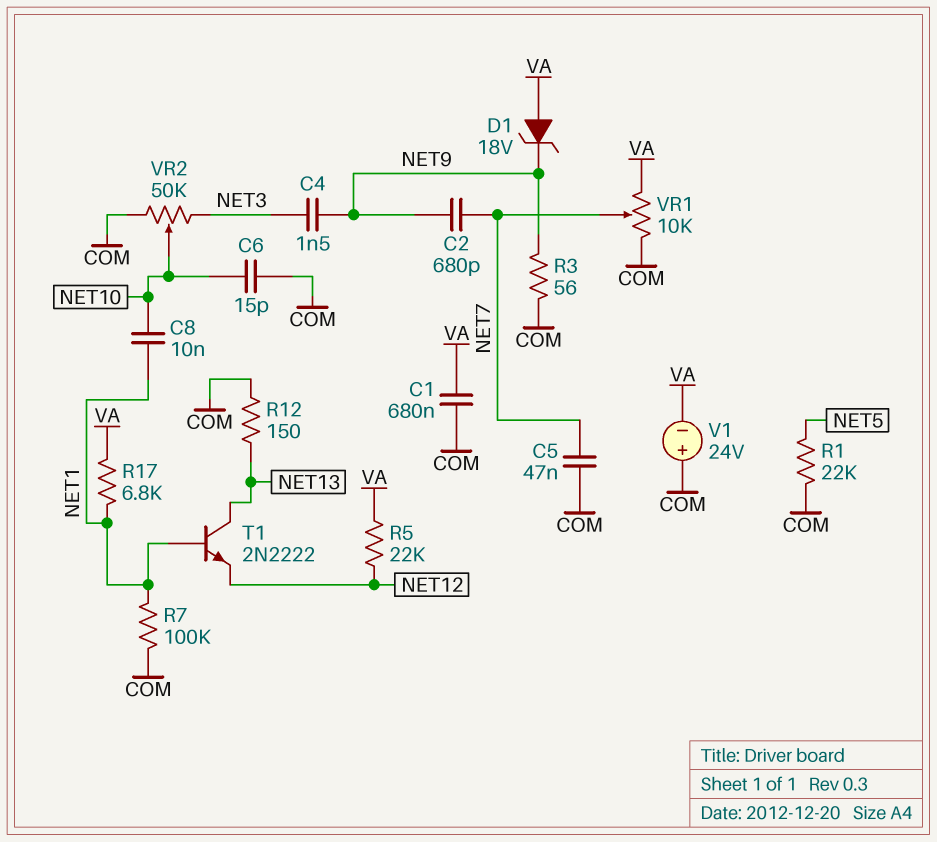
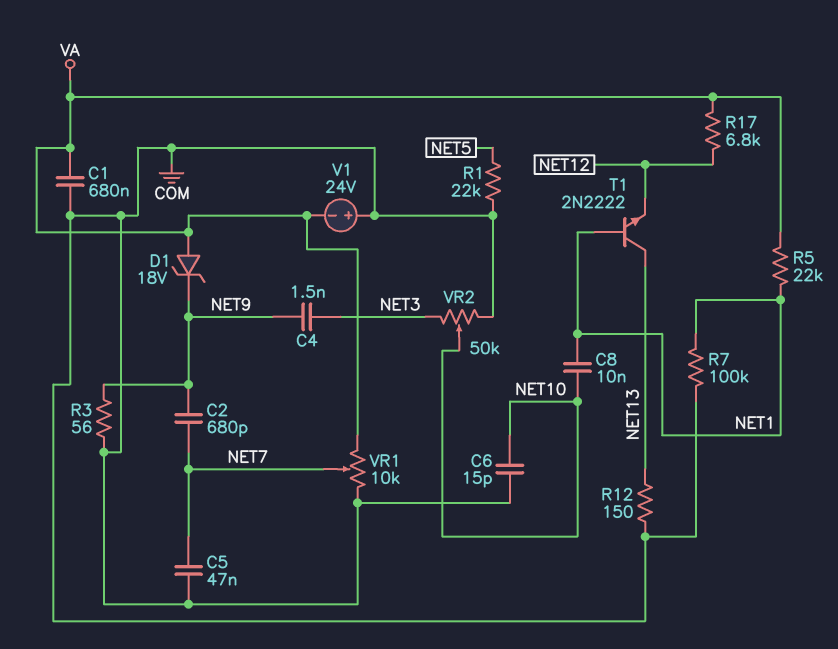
R5: 22k (NET12, VA) -> 22k (NET1, VA)
R17: 6.8k (NET1, VA) -> 6.8k (NET12, VA)

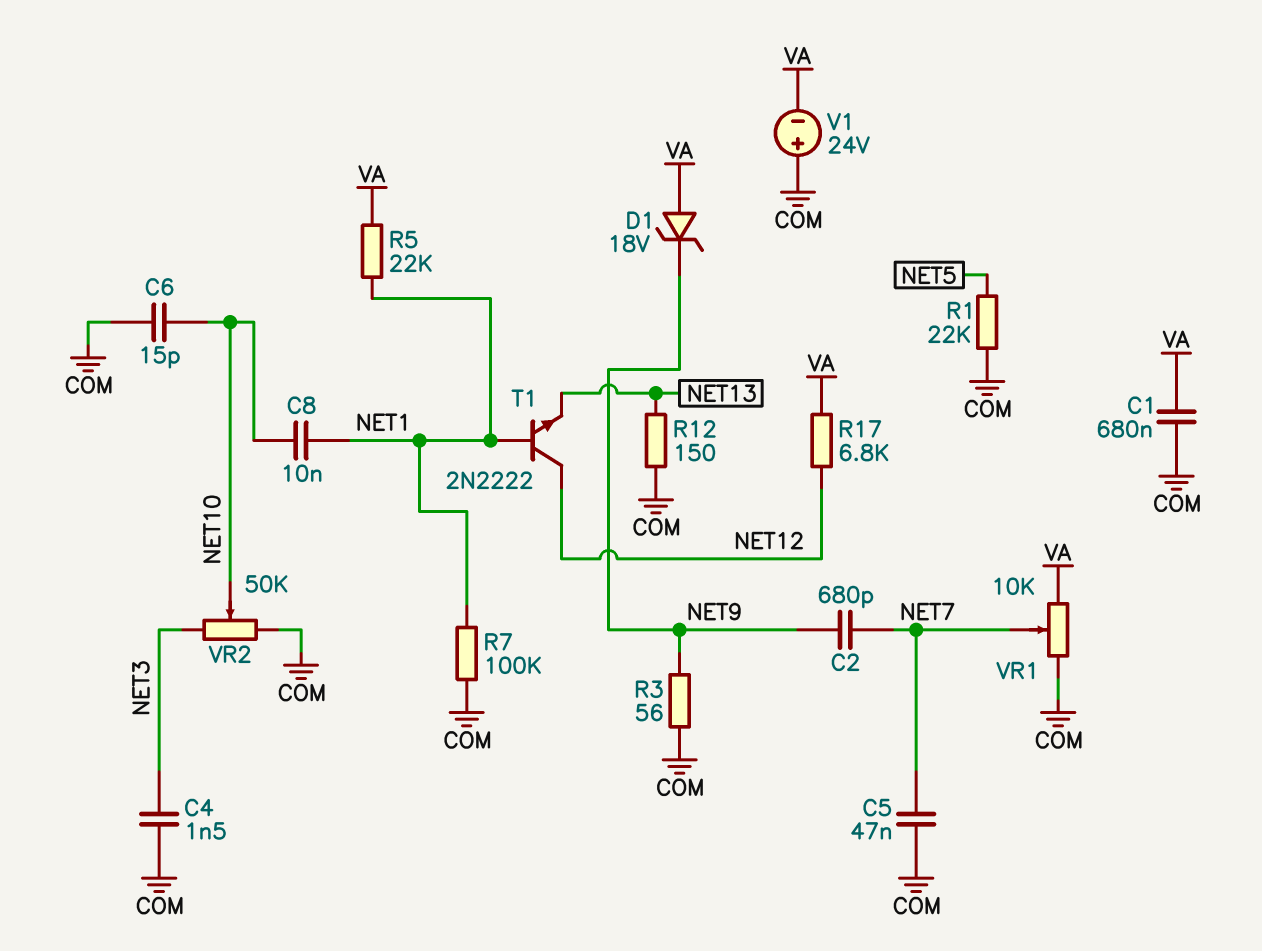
C4: 1.5nF (NET3, NET9) -> 1.5nF (COM, NET3)
T1: NPN 2N2222 (B NET1, C NET13, E NET12) -> NPN 2N2222 (B NET1, C NET12, E NET13)

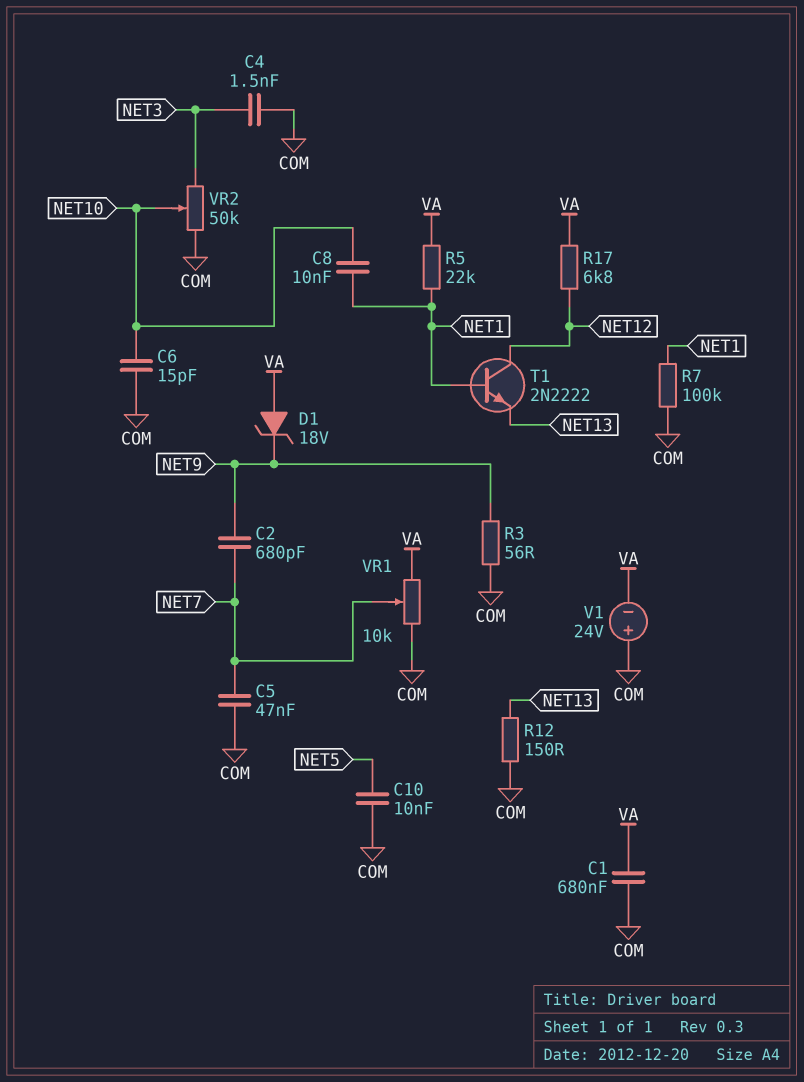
C10: none -> 10nF (COM, NET5)
R1: 22k (COM, NET5) -> none

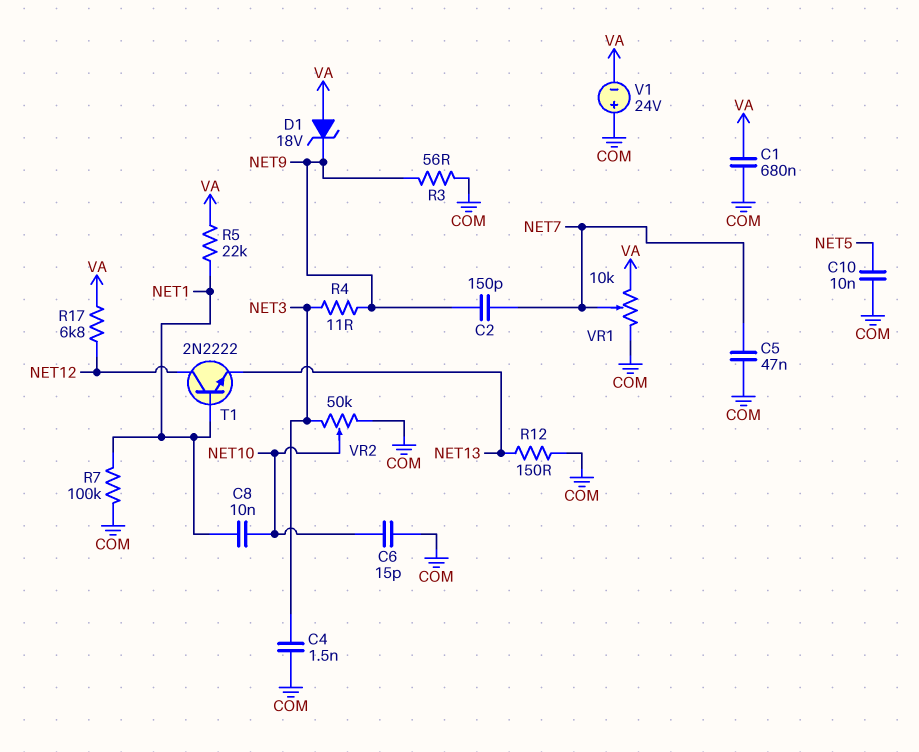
C2: 680pF (NET7, NET9) -> 150pF (NET7, NET9)
R4: none -> 11 (NET3, NET9)

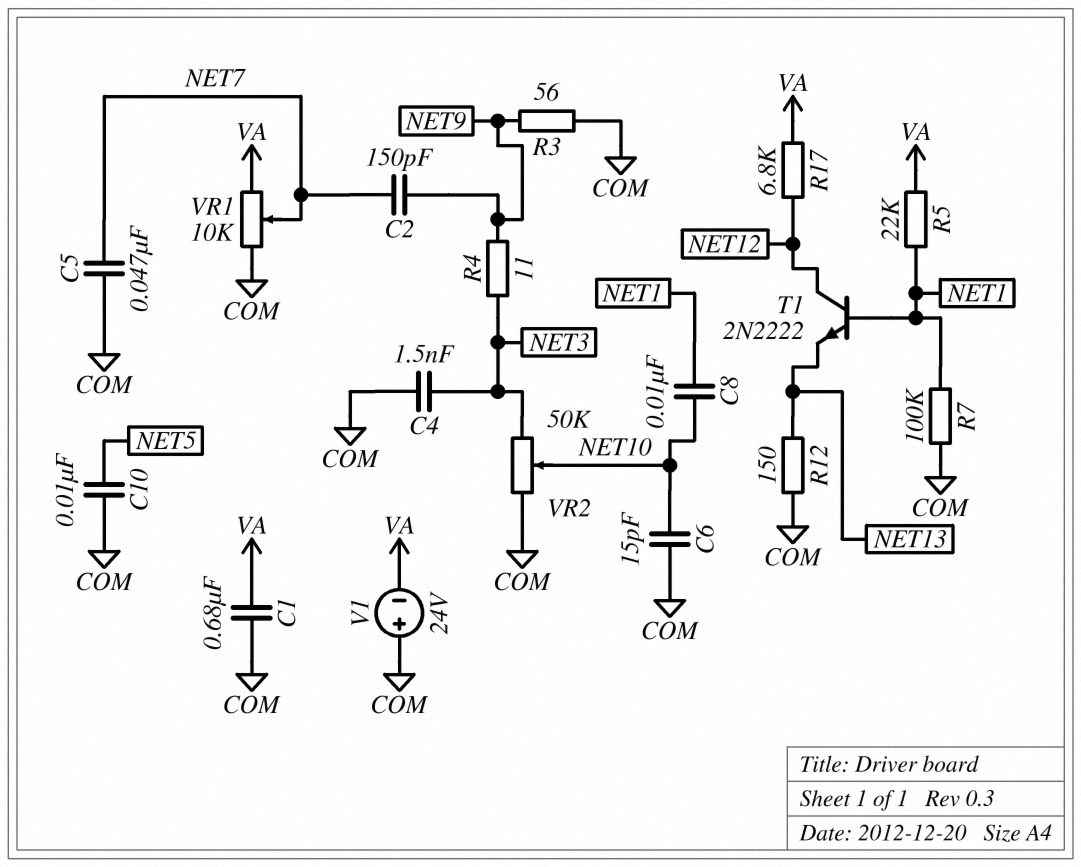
D1: zener 18V (A VA, K NET9) -> none

